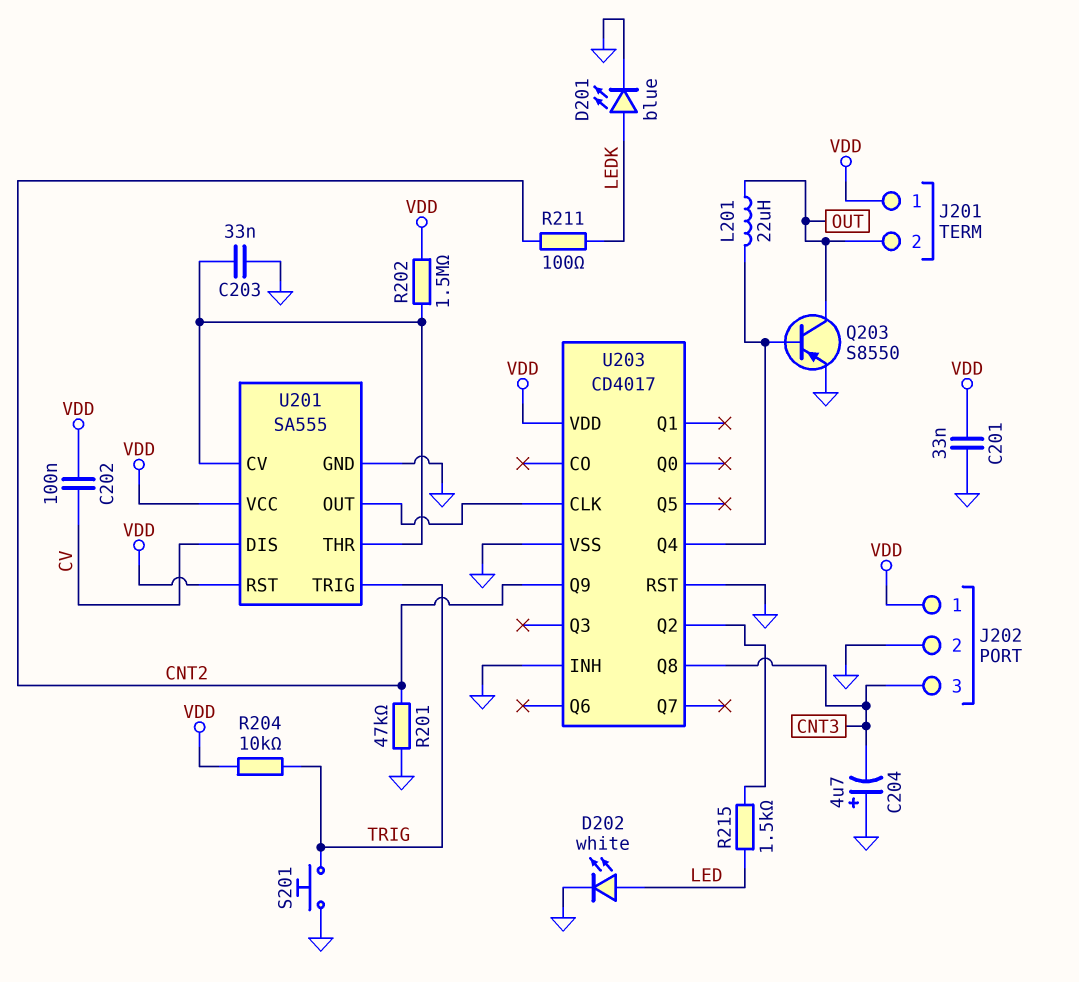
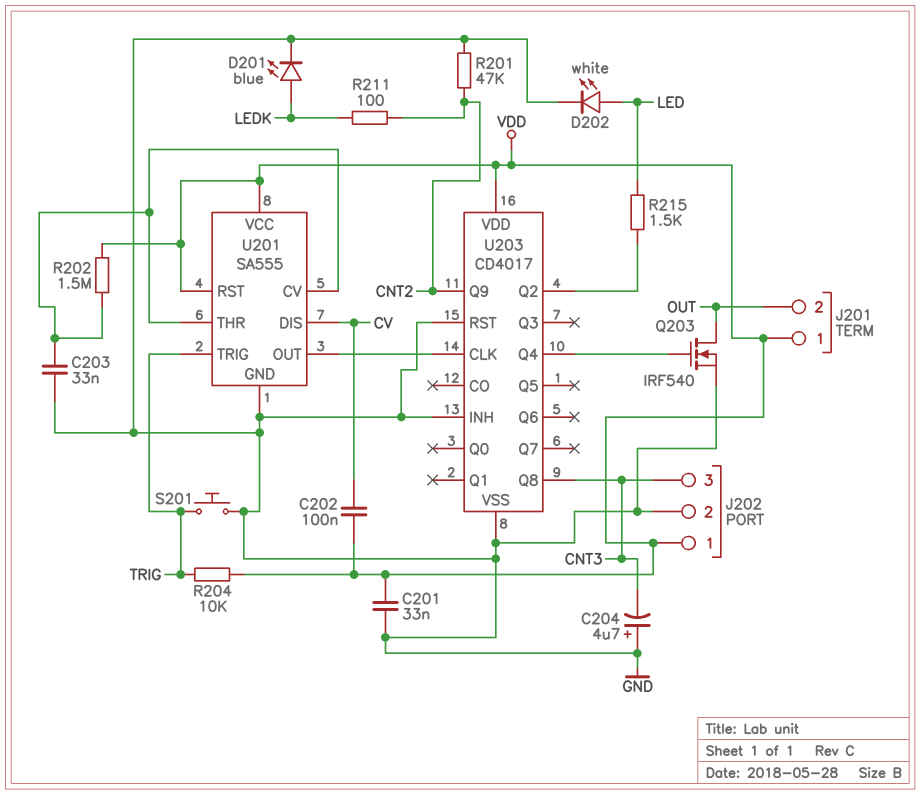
L201: 22uH (OUT, U203/Q4) -> none
Q203: PNP S8550 (B U203/Q4, C OUT, E GND) -> NMOS IRF540 (G U203/Q4, D OUT, S GND)

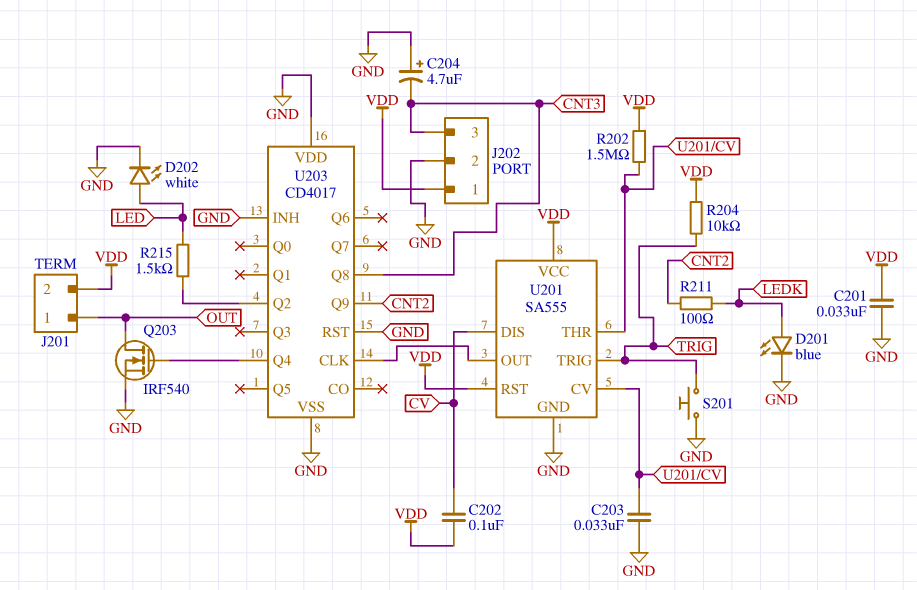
J201 pin 1: VDD -> OUT
J201 pin 2: OUT -> VDD
R201: 47k (CNT2, GND) -> none
U203 pin VDD: VDD -> GND

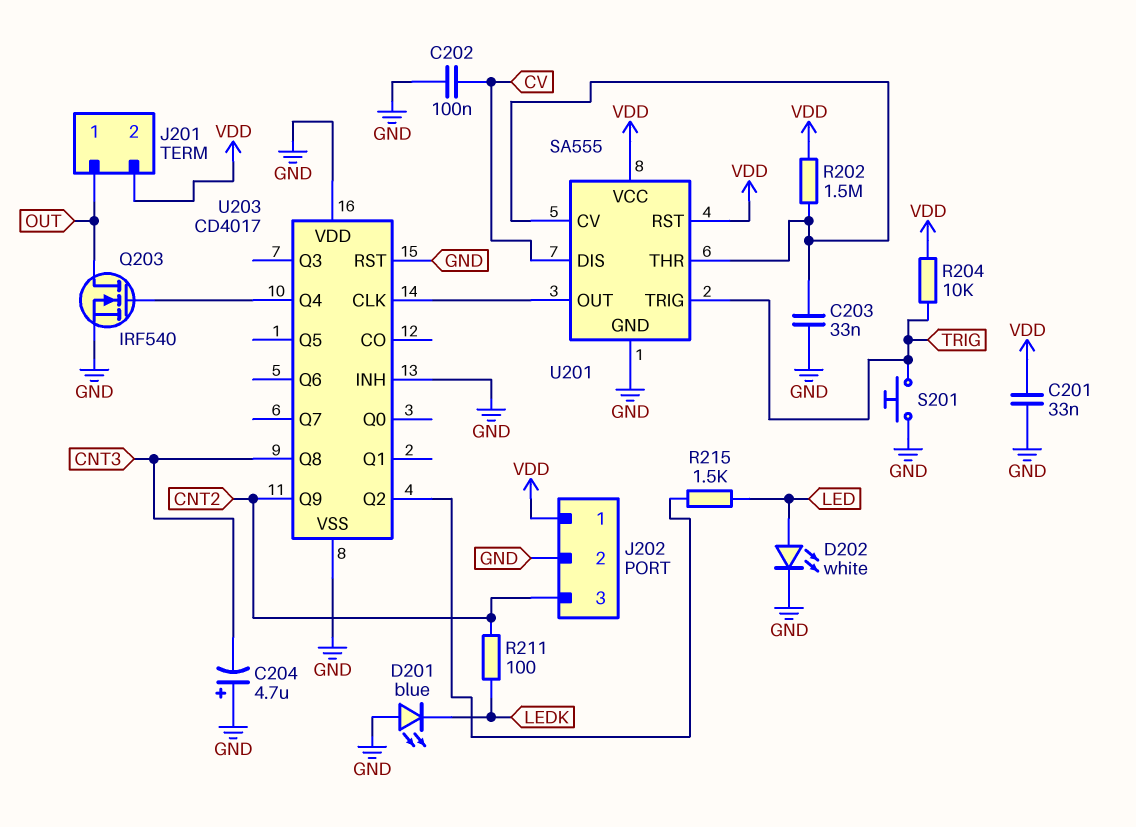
C202: 100nF (CV, VDD) -> 100nF (CV, GND)
D201: LED blue (A LEDK, K GND) -> LED blue (A GND, K LEDK)
J202 pin 3: CNT3 -> CNT2

